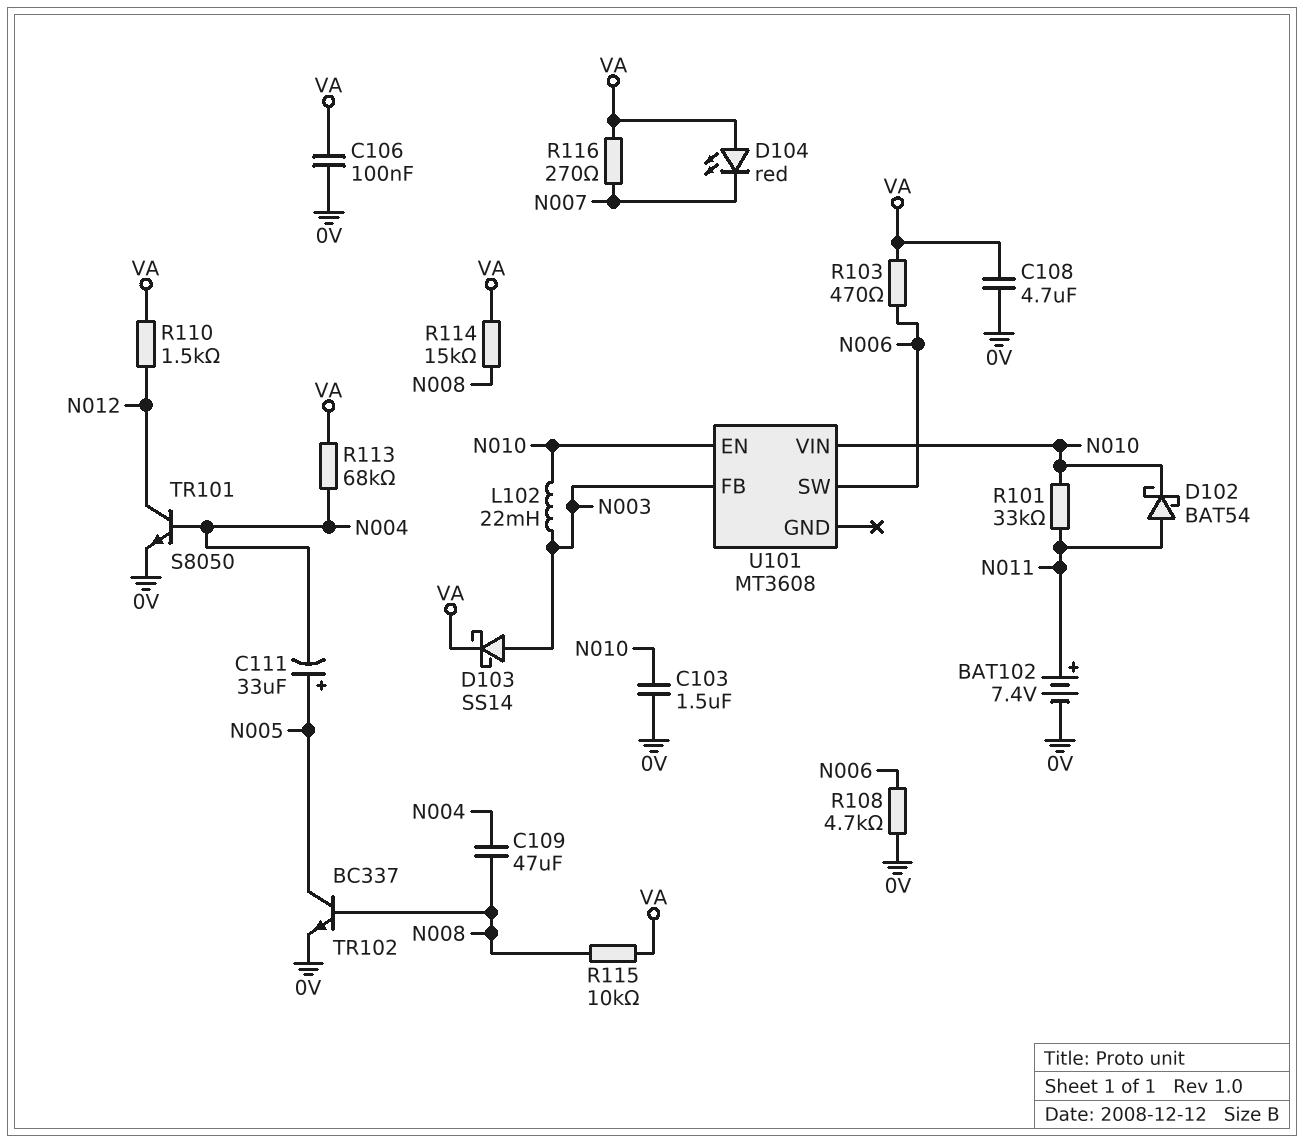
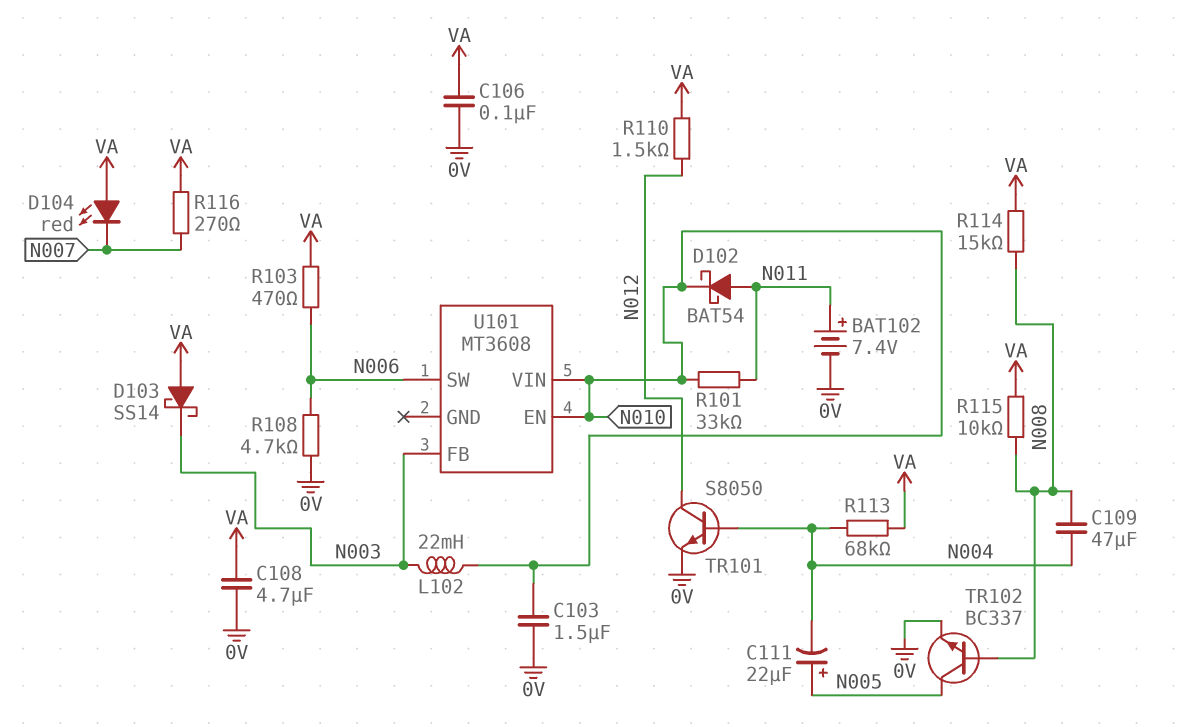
C111: 33uF (plus N005, minus N004) -> 22uF (plus N005, minus N004)
D103: schottky SS14 (A N003, K VA) -> schottky SS14 (A VA, K N003)

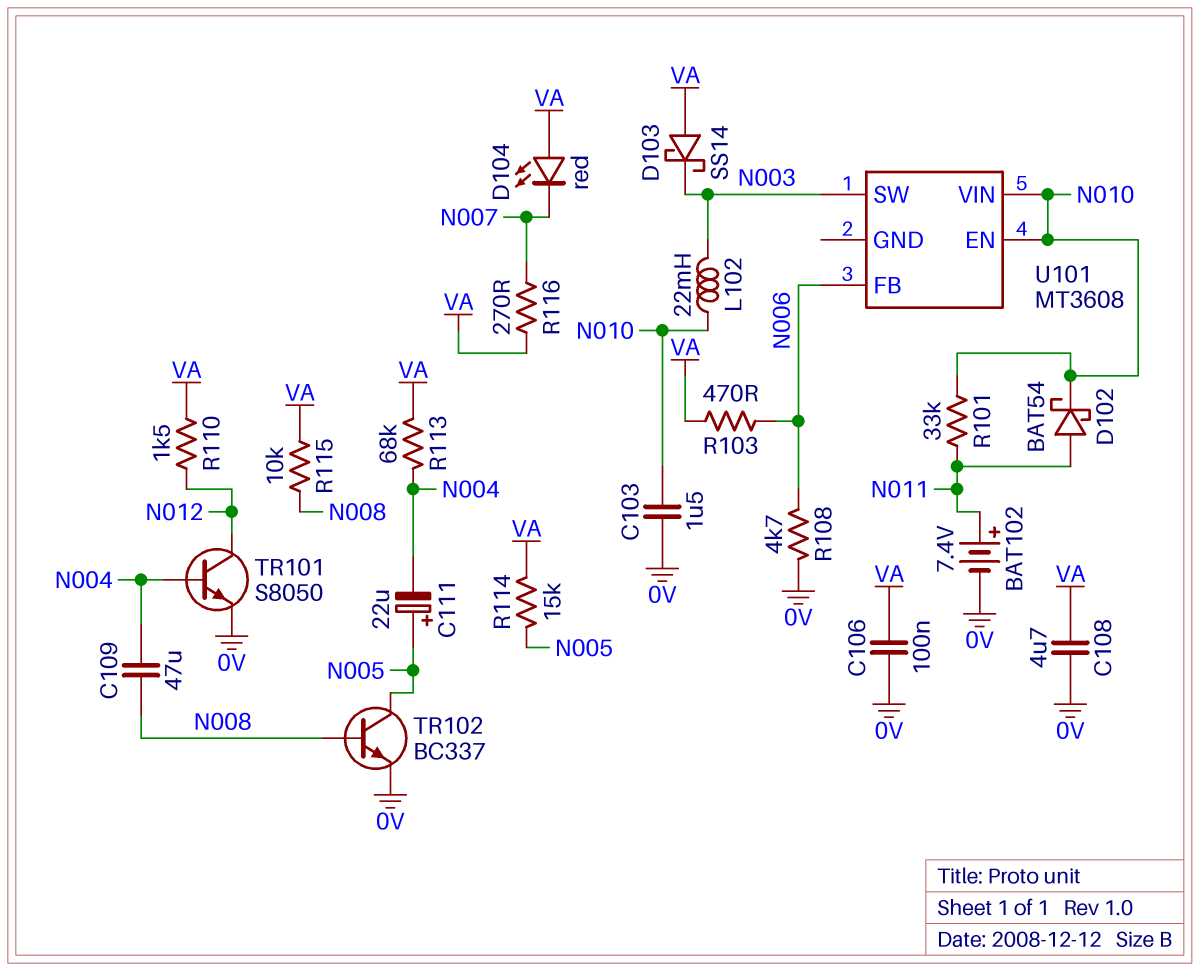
R114: 15k (N008, VA) -> 15k (N005, VA)
U101 pin FB: N003 -> N006
U101 pin SW: N006 -> N003

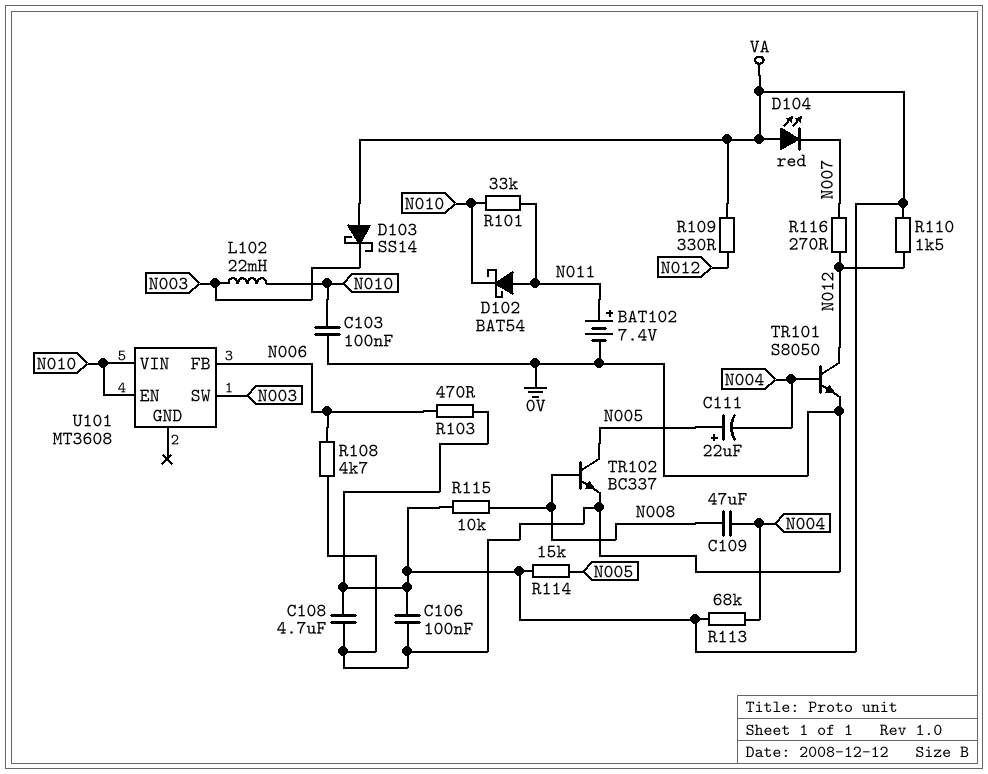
C103: 1.5uF (0V, N010) -> 100nF (0V, N010)
R109: none -> 330 (N012, VA)
R116: 270 (N007, VA) -> 270 (N007, N012)

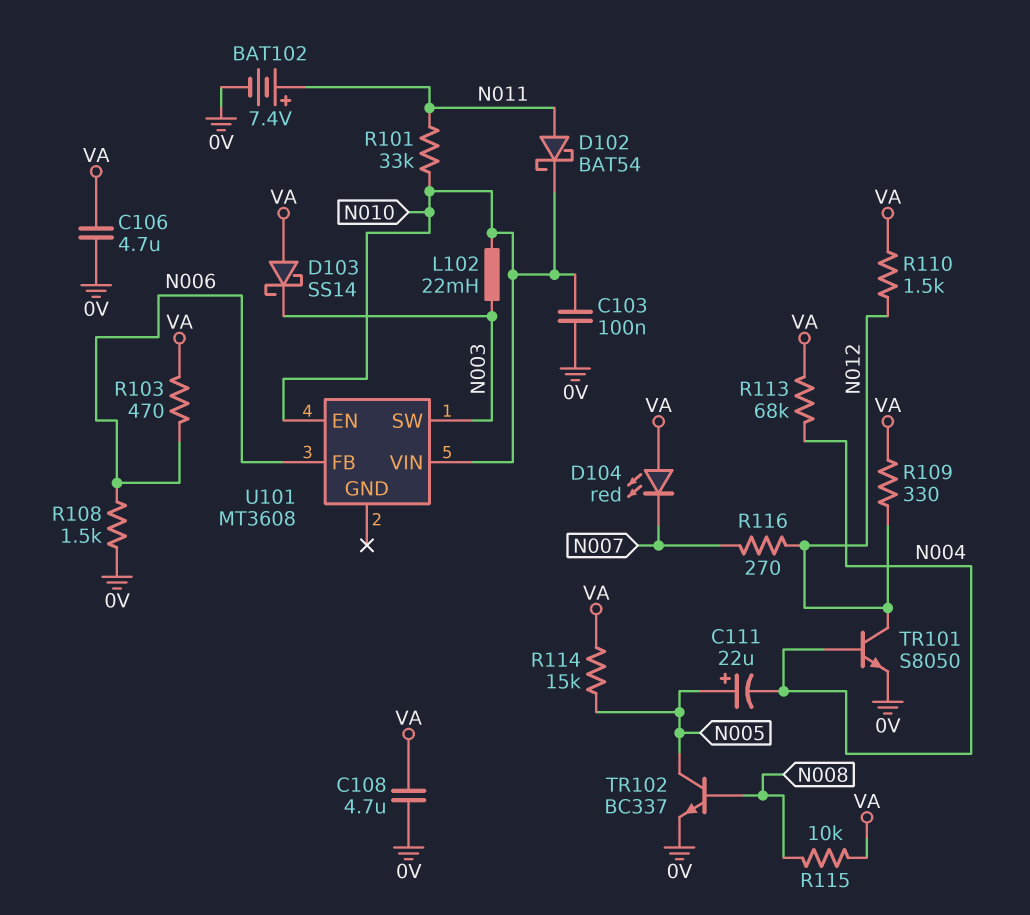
C106: 100nF (0V, VA) -> 4.7uF (0V, VA)
C109: 47uF (N004, N008) -> none
R108: 4.7k (0V, N006) -> 1.5k (0V, N006)

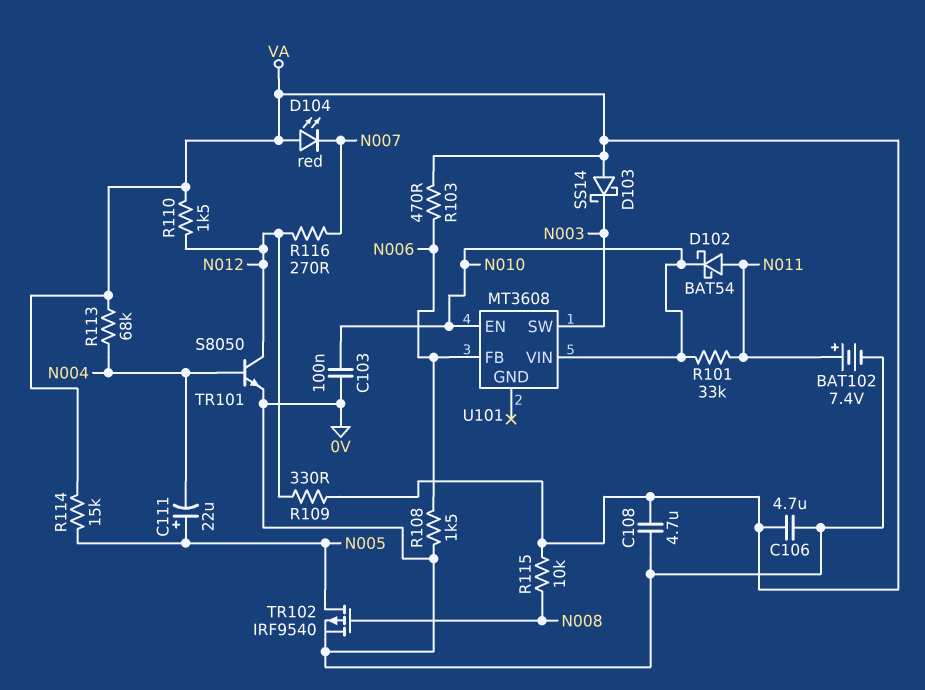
L102: 22mH (N003, N010) -> none
TR102: NPN BC337 (B N008, C N005, E 0V) -> PMOS IRF9540 (G N008, D N005, S 0V)

